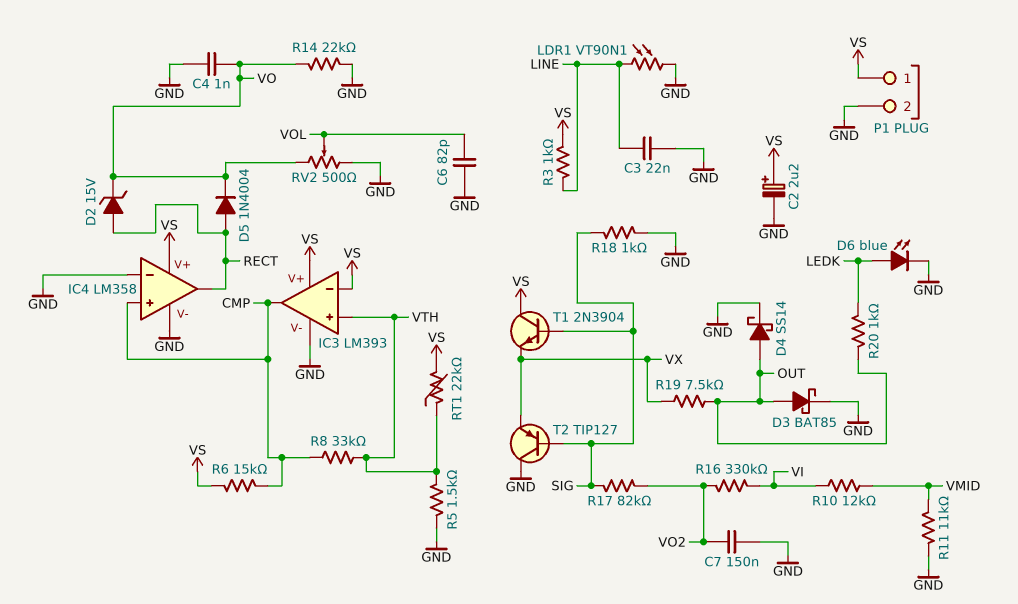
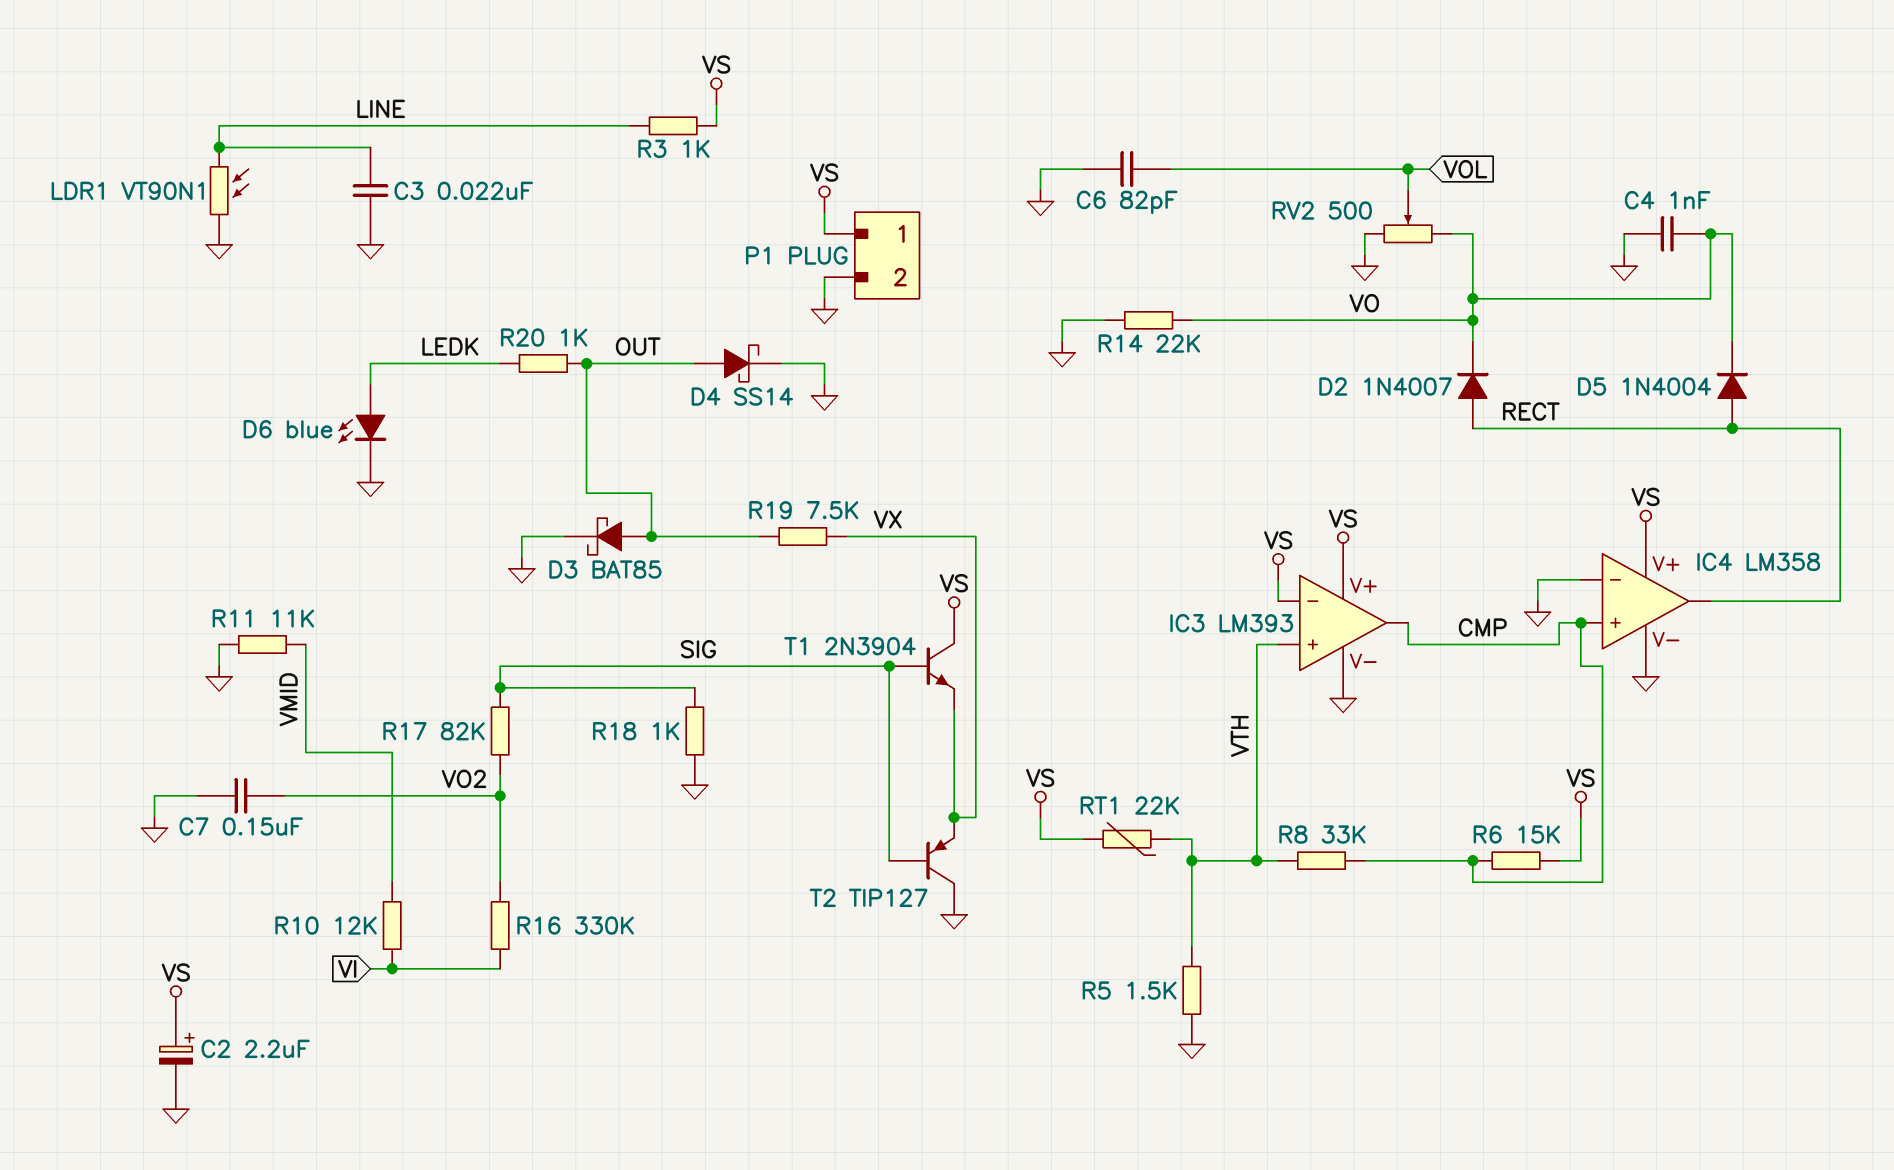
D2: zener 15V (A RECT, K VO) -> diode 1N4007 (A RECT, K VO)

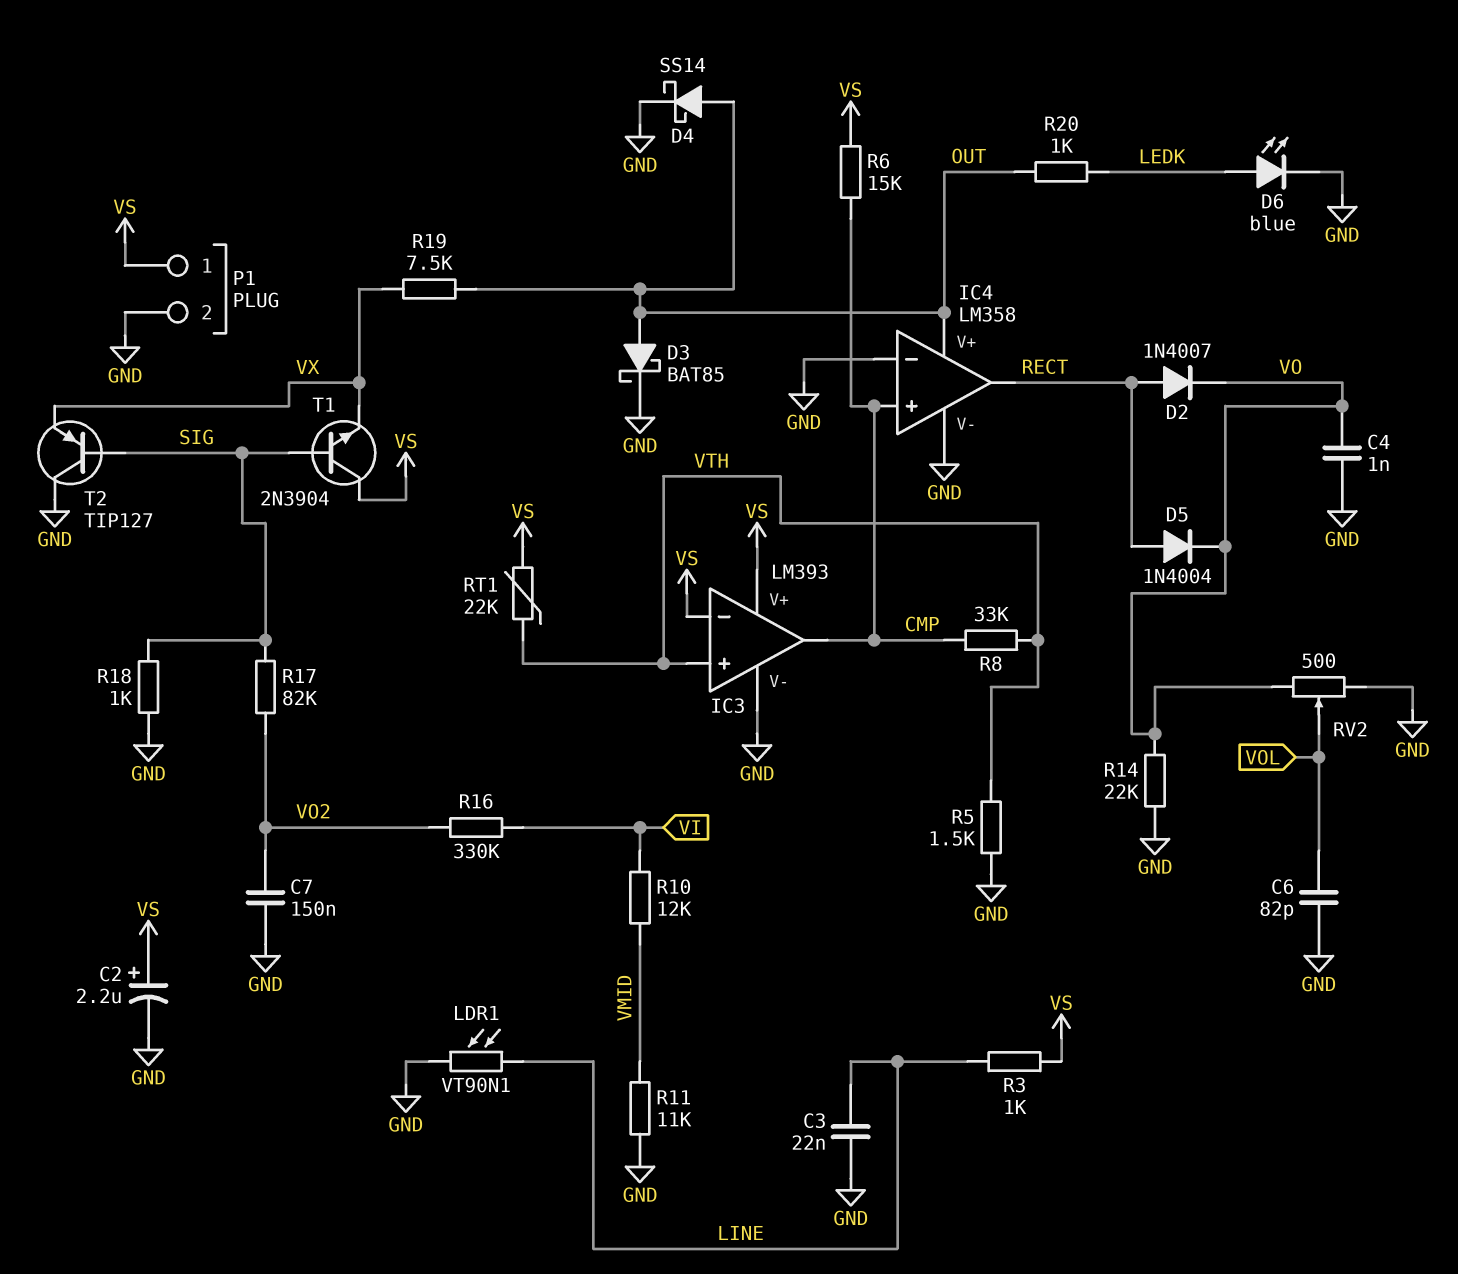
IC4 pin V+: VS -> OUT

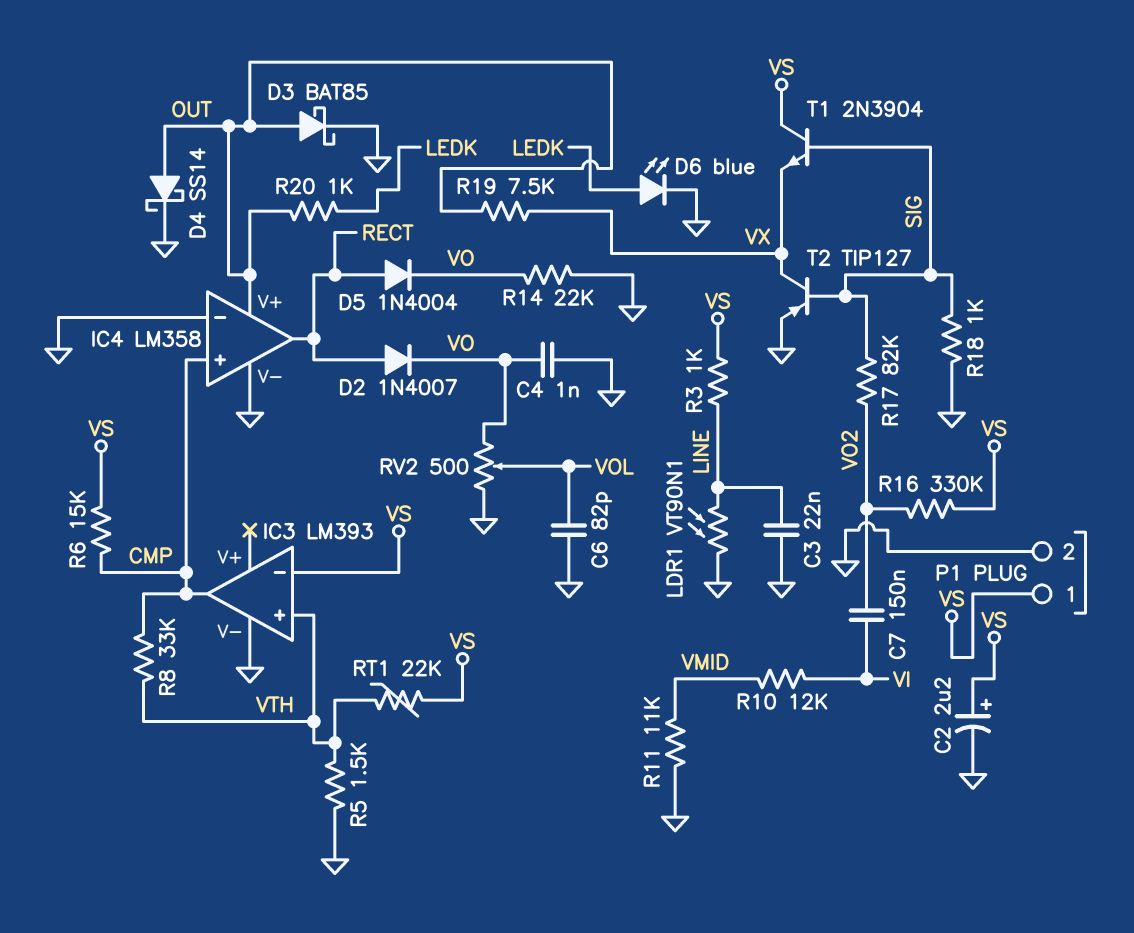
C7: 150nF (GND, VO2) -> 150nF (VI, VO2)
IC3 pin V+: VS -> none
R16: 330k (VI, VO2) -> 330k (VO2, VS)
T2: PNP TIP127 (B SIG, C GND, E VX) -> PNP TIP127 (B SIG, C VX, E GND)

